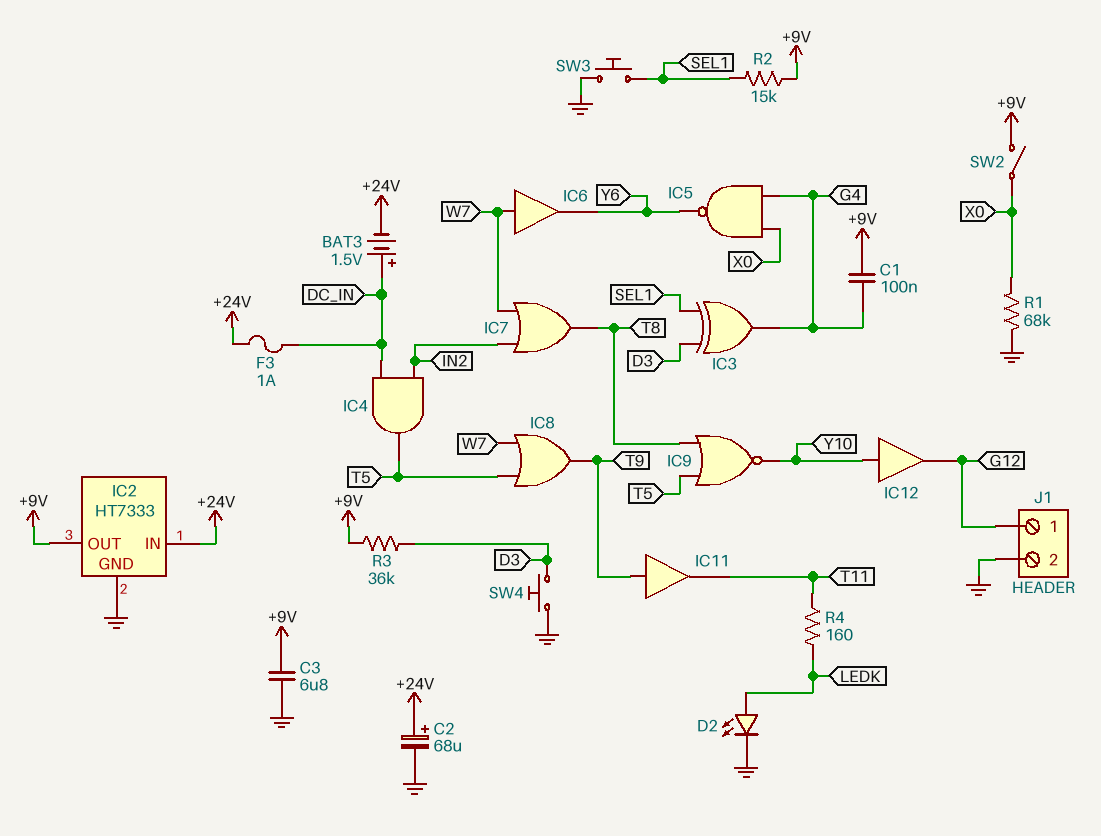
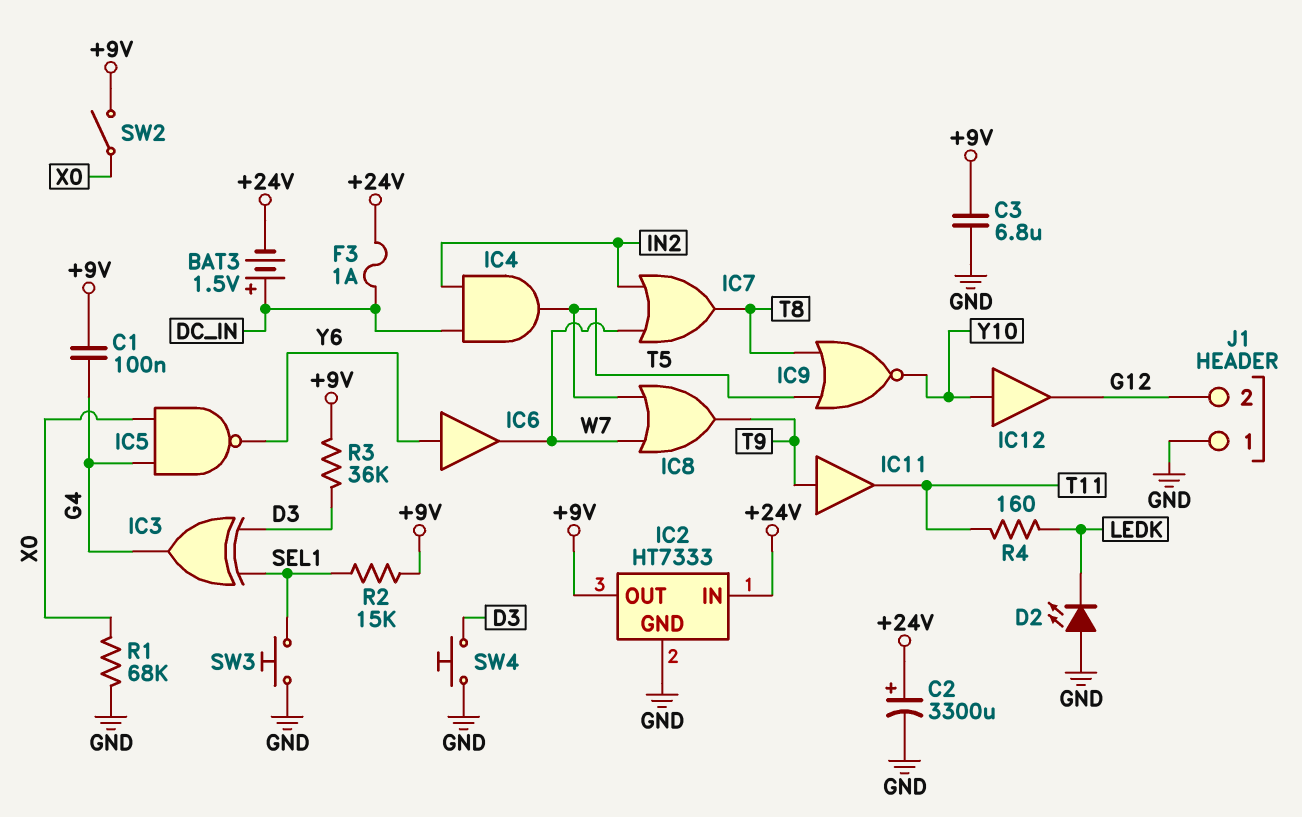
C2: 68uF (plus +24V, minus GND) -> 3300uF (plus +24V, minus GND)
D2: LED (A LEDK, K GND) -> LED (A GND, K LEDK)
IC6: buffer (in W7, out Y6) -> buffer (in Y6, out W7)
J1 pin 1: G12 -> GND
J1 pin 2: GND -> G12

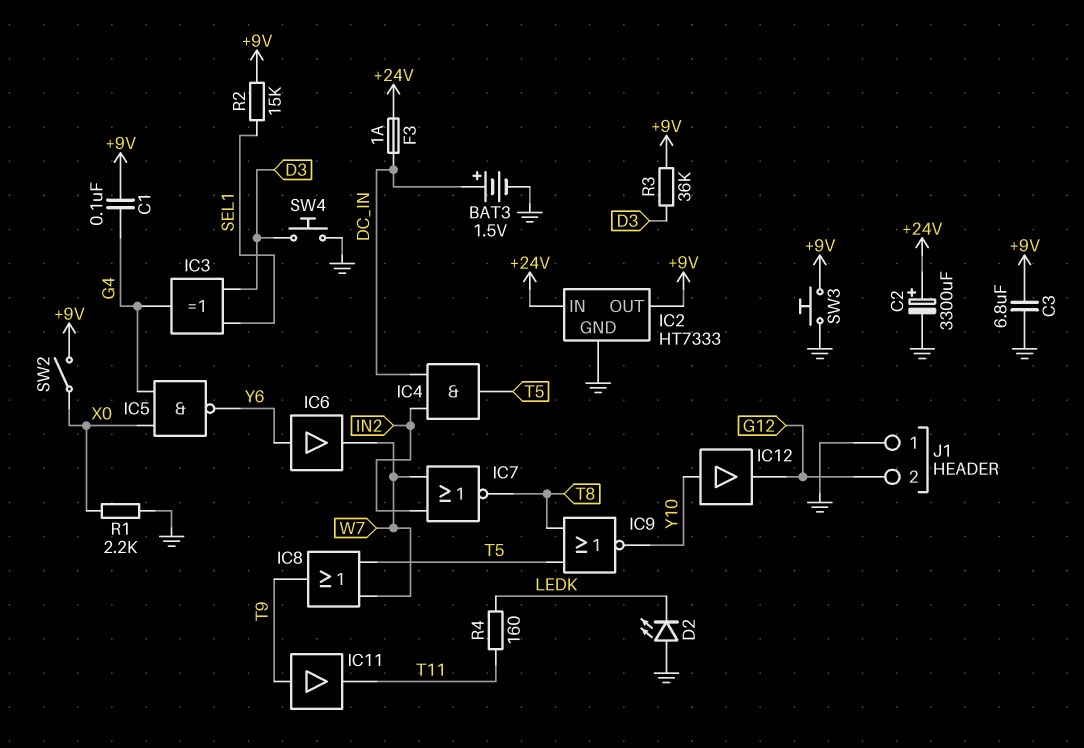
BAT3: 1.5V (plus DC_IN, minus +24V) -> 1.5V (plus DC_IN, minus GND)
IC7: OR (in IN2, in W7, out T8) -> NOR (in IN2, in W7, out T8)
R1: 68k (GND, X0) -> 2.2k (GND, X0)
SW3: button (GND, SEL1) -> button (+9V, GND)

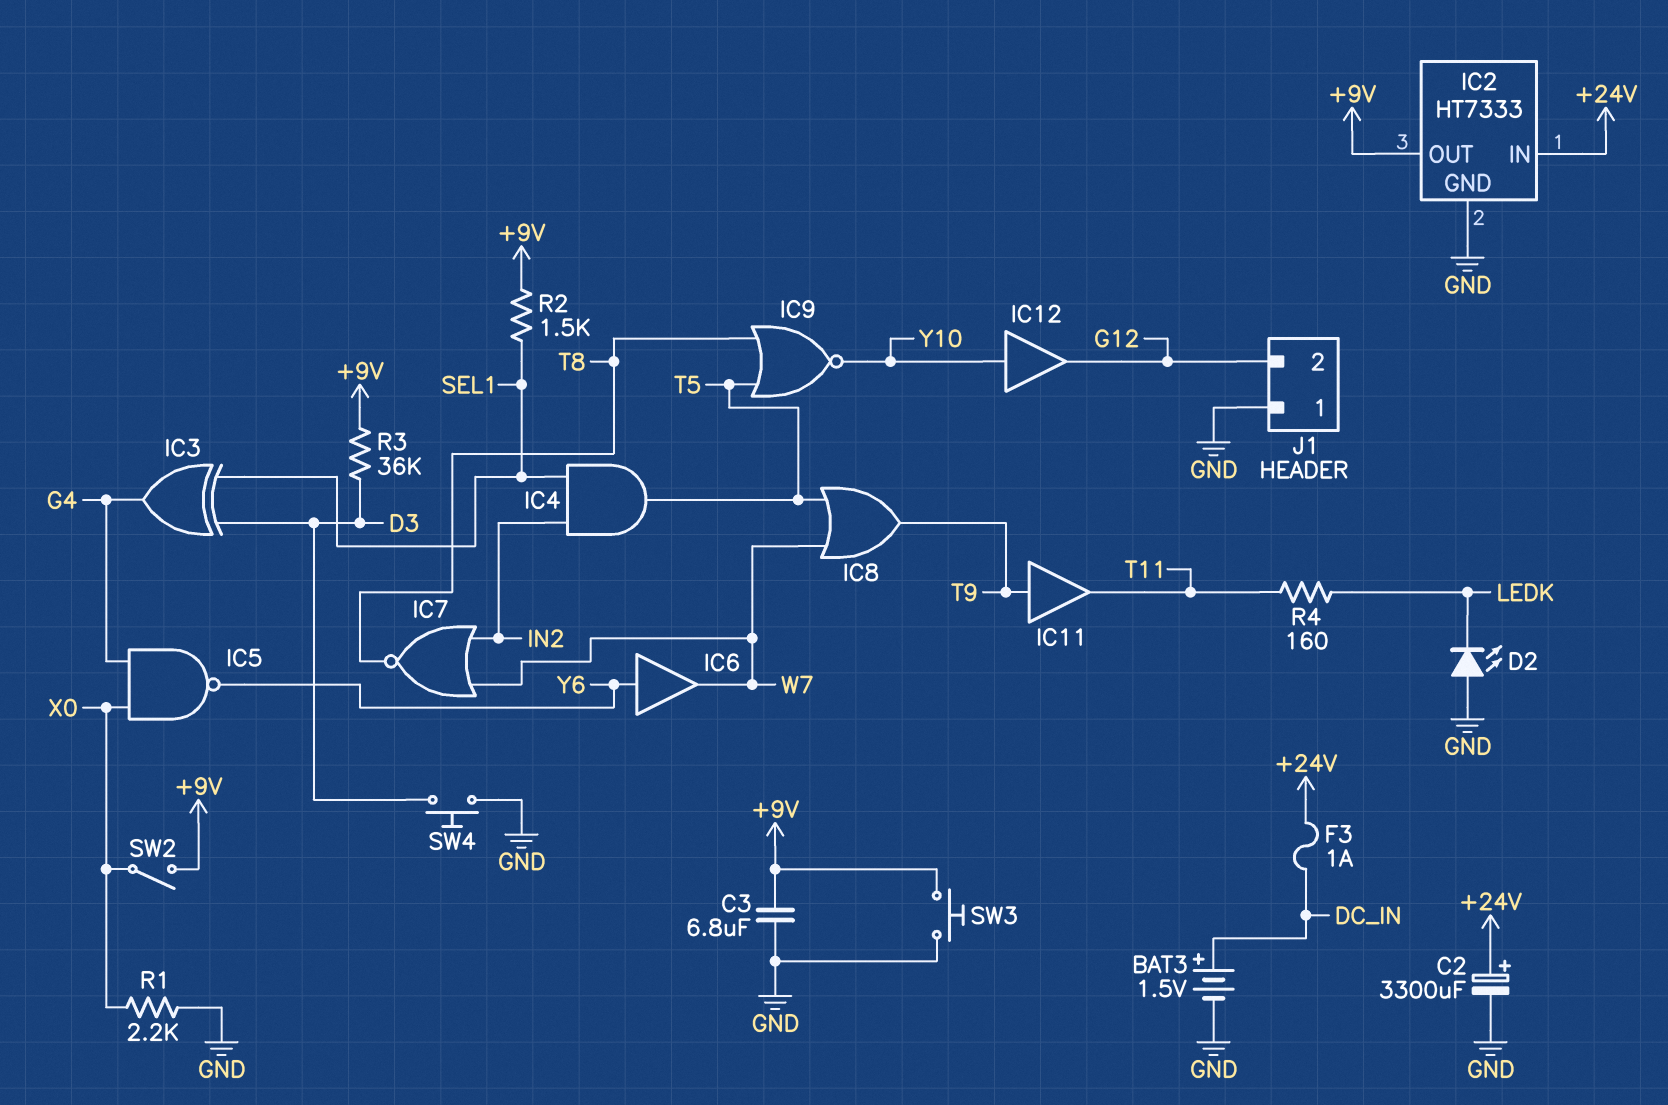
C1: 100nF (+9V, G4) -> none
IC4: AND (in DC_IN, in IN2, out T5) -> AND (in IN2, in SEL1, out T5)
R2: 15k (+9V, SEL1) -> 1.5k (+9V, SEL1)

